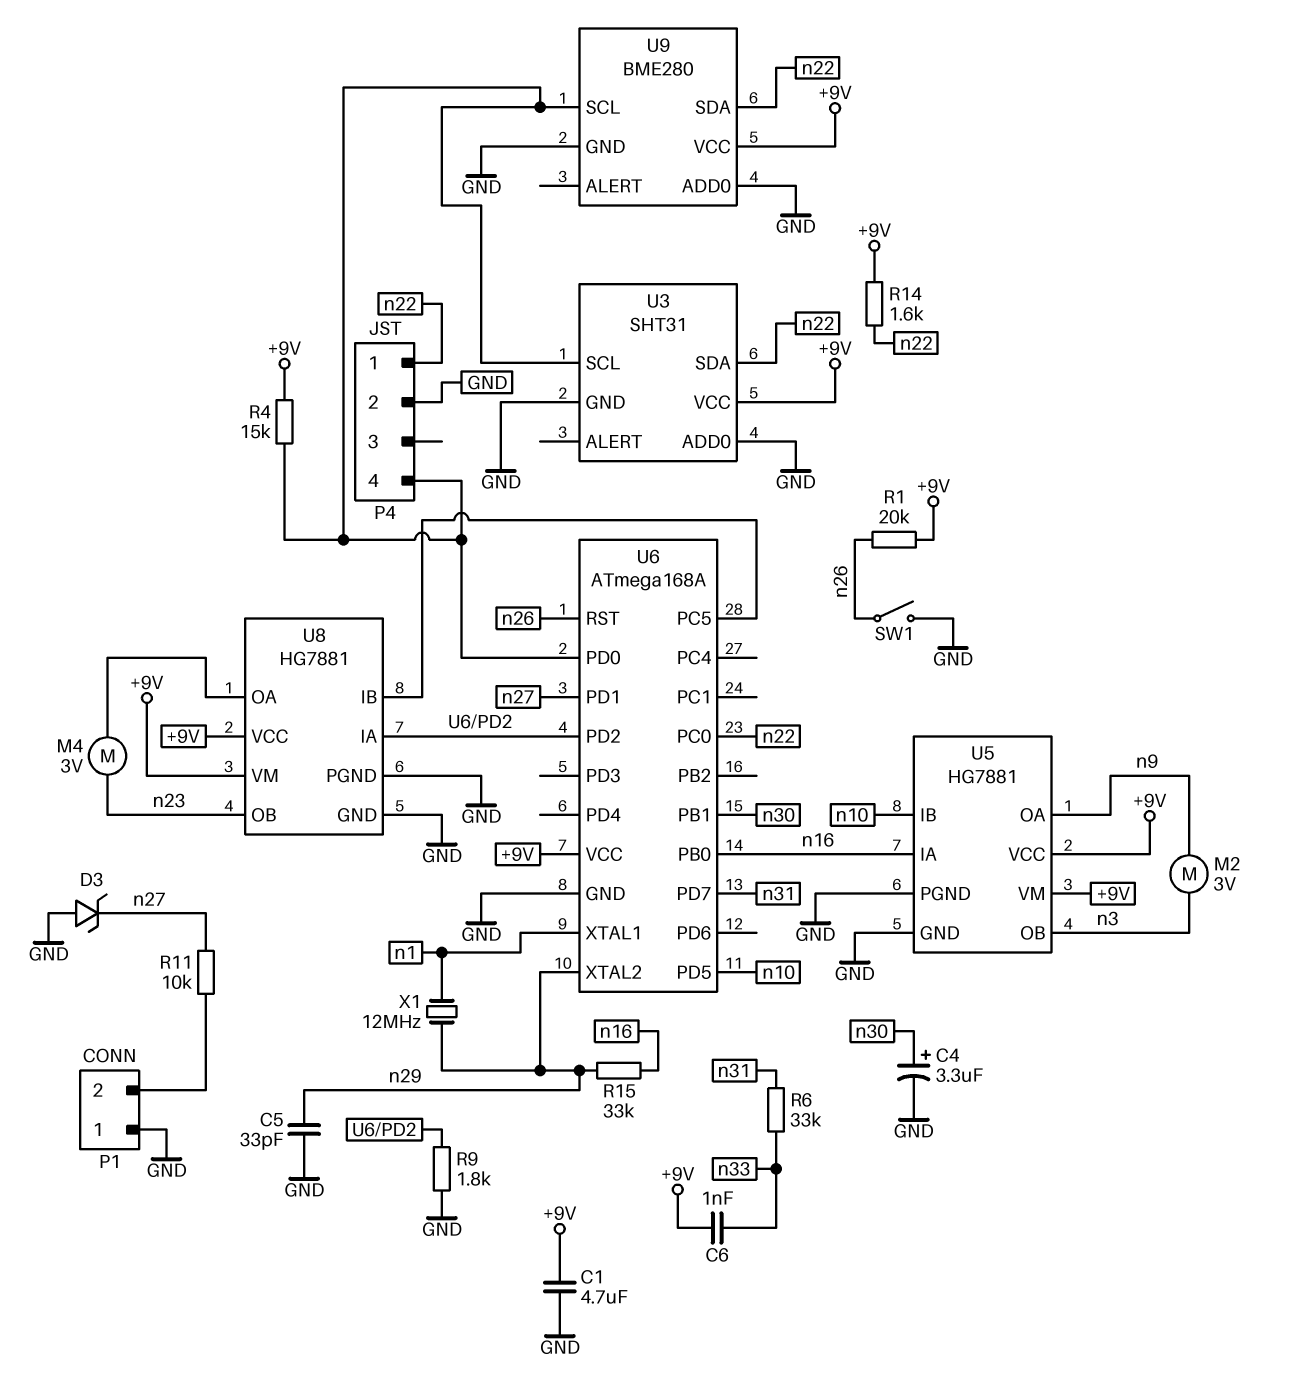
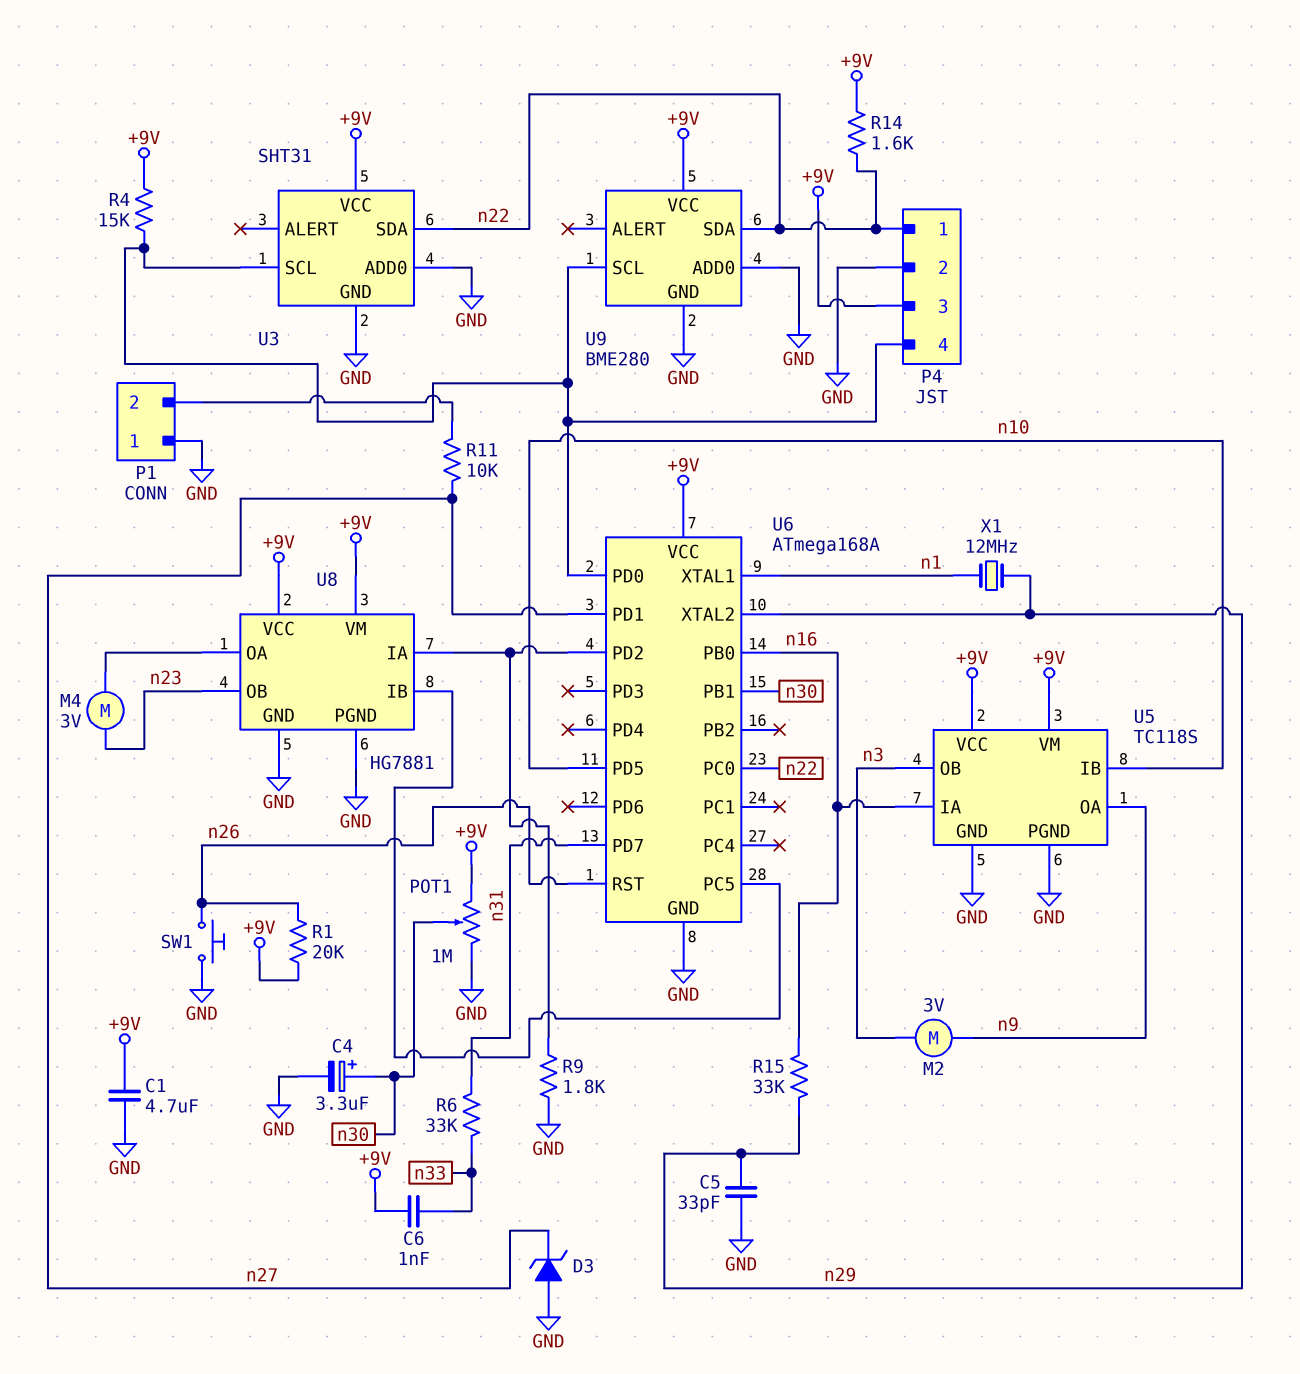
P4 pin 3: none -> +9V
POT1: none -> 1M (+9V, GND, wiper n30)
SW1: switch (GND, n26) -> button (GND, n26)
U5: HG7881 -> TC118S

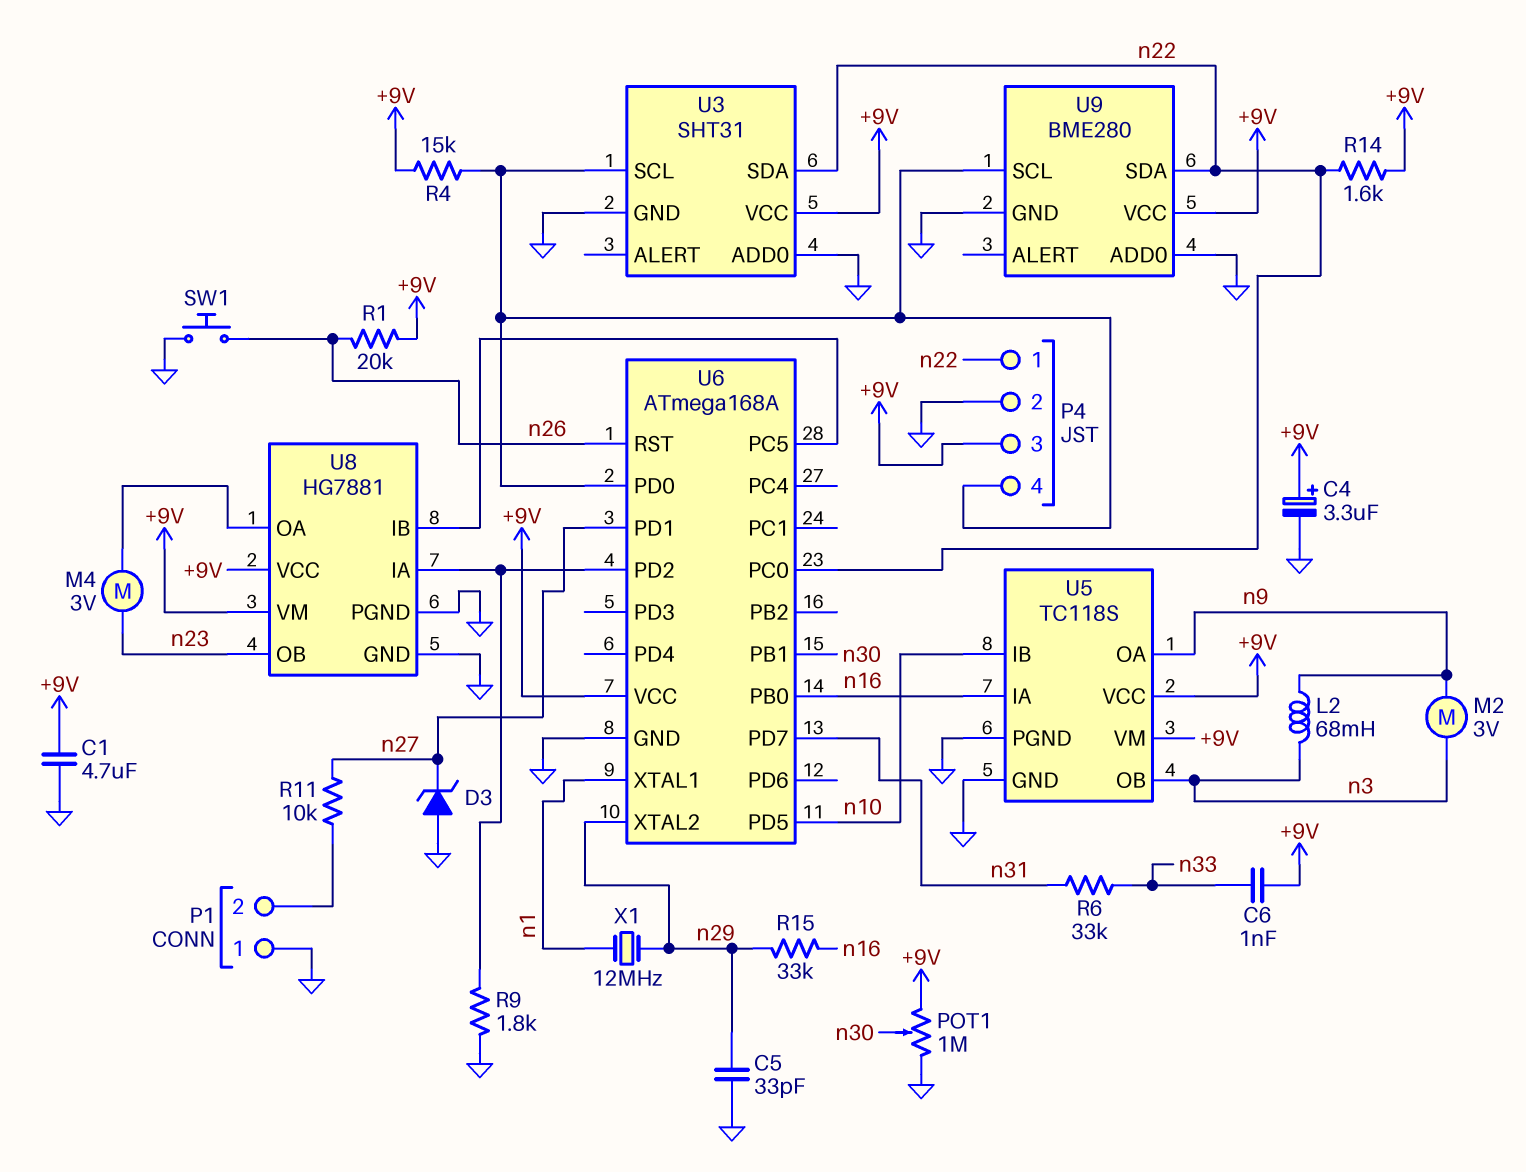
C4: 3.3uF (plus n30, minus GND) -> 3.3uF (plus +9V, minus GND)
L2: none -> 68mH (n3, n9)

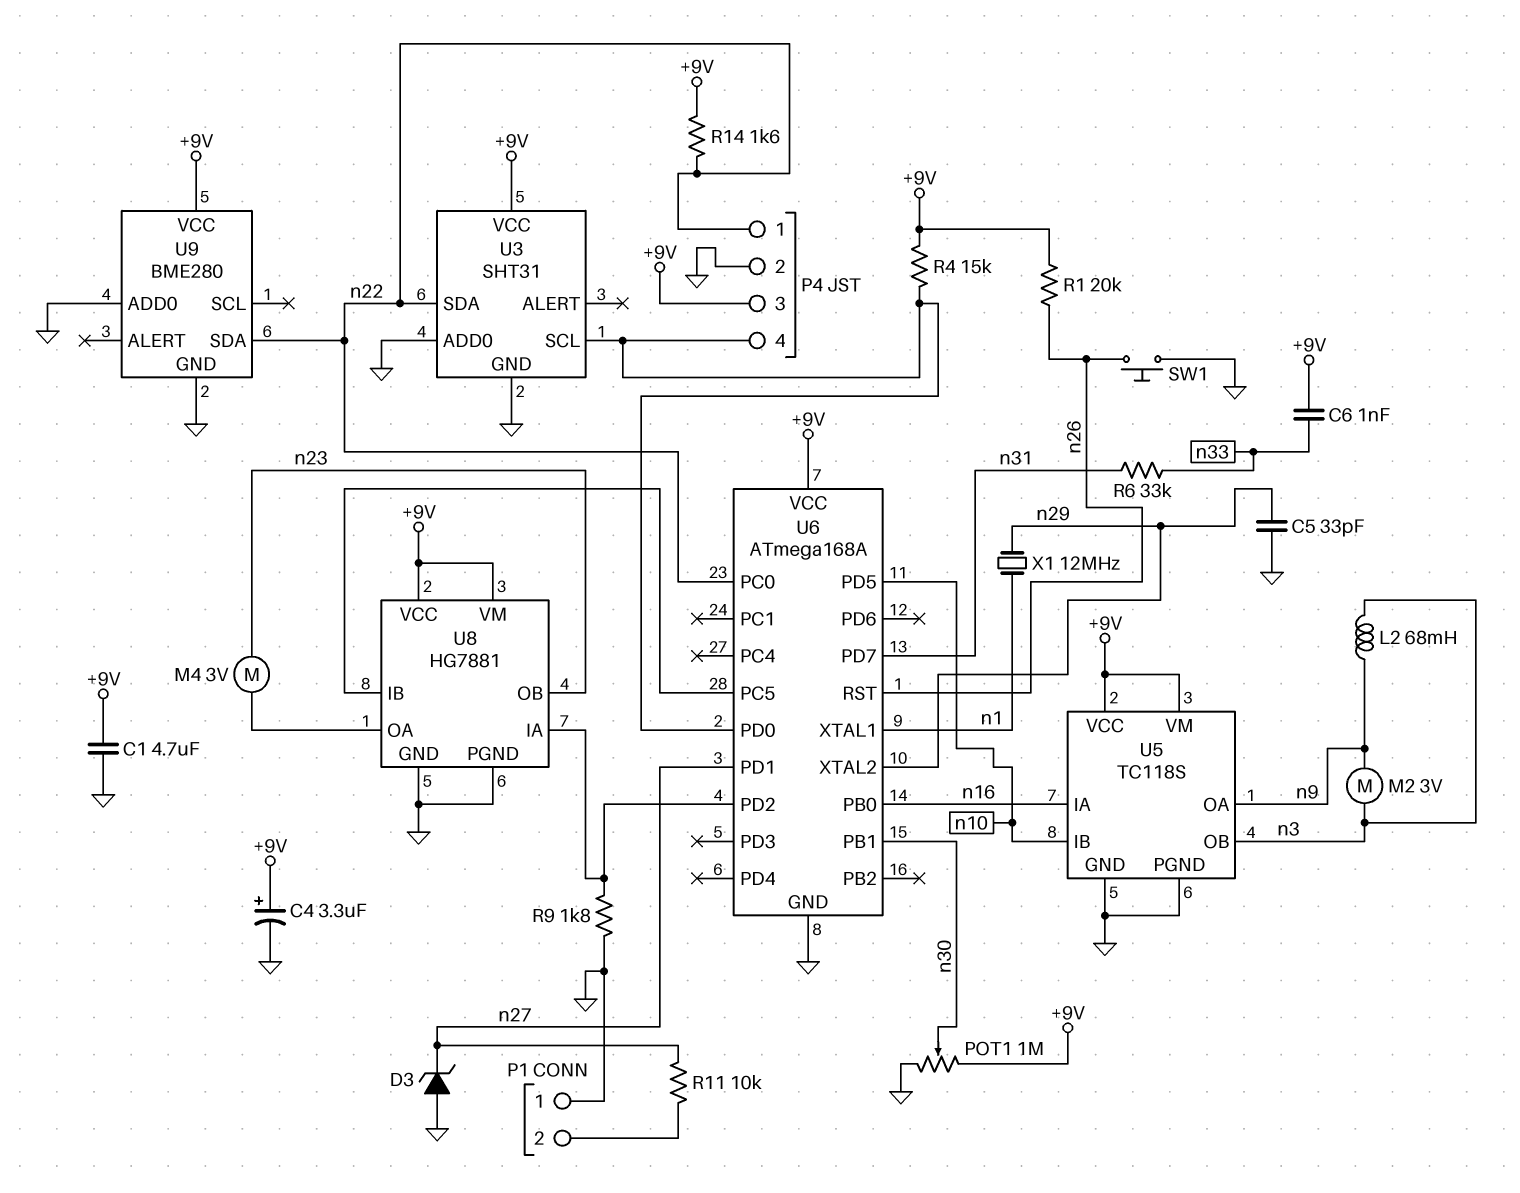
R15: 33k (n16, n29) -> none
U9 pin SCL: P4/4 -> none

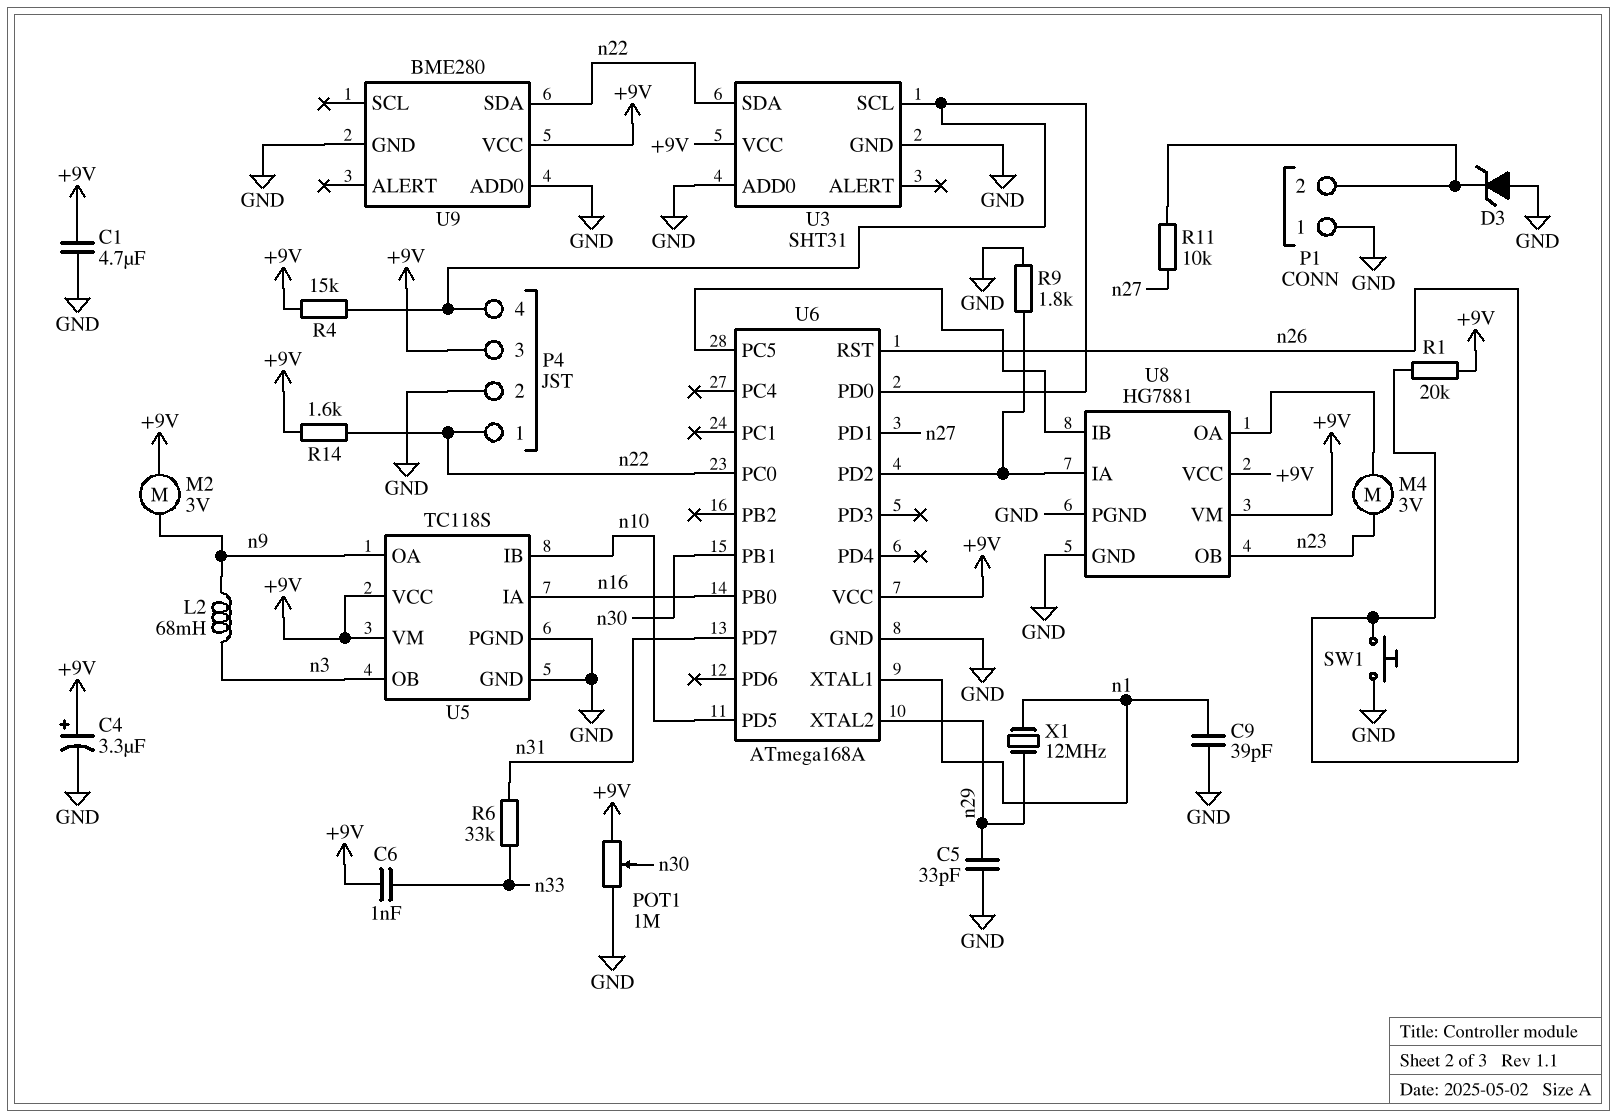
C9: none -> 39pF (GND, n1)
D3: zener (A GND, K n27) -> zener (A GND, K P1/2)
M2: motor 3V (n3, n9) -> motor 3V (+9V, n9)

